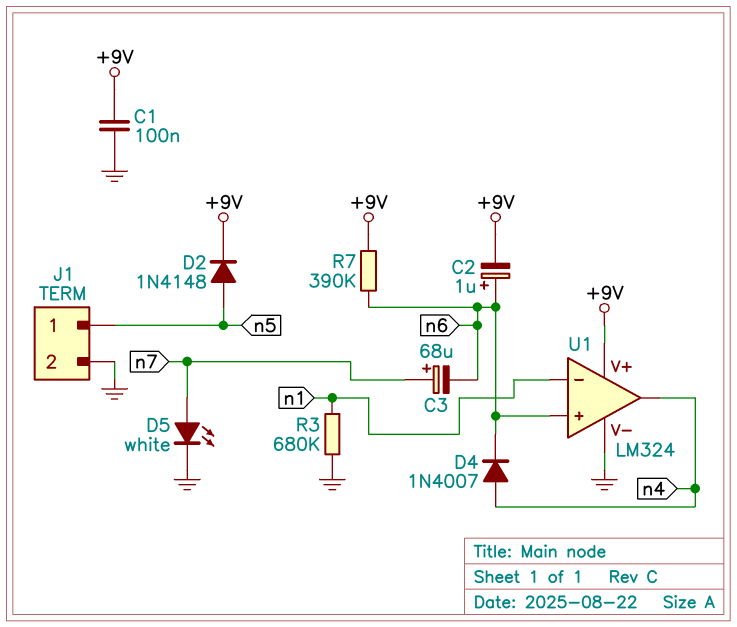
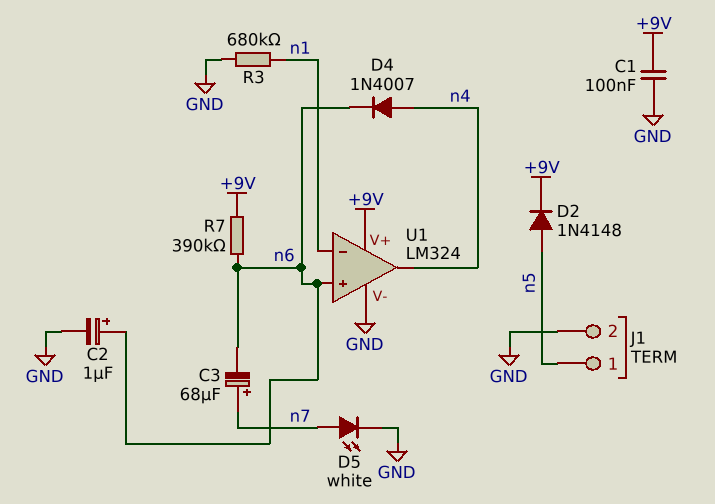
C2: 1uF (plus n6, minus +9V) -> 1uF (plus n6, minus GND)

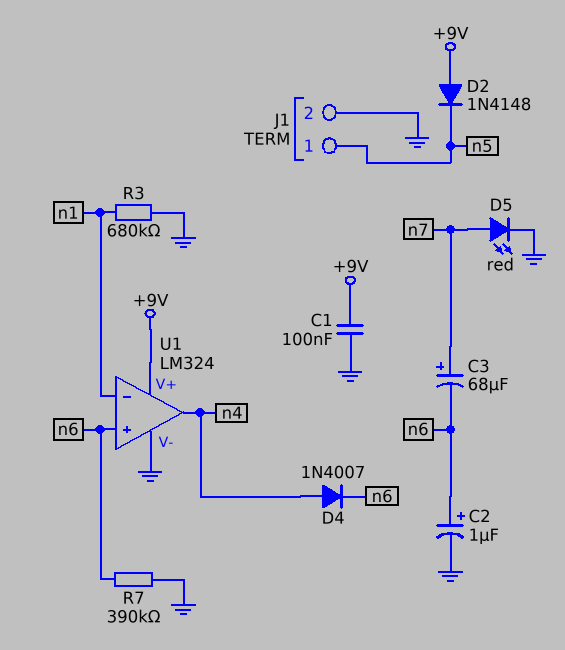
D2: diode 1N4148 (A n5, K +9V) -> diode 1N4148 (A +9V, K n5)
D5: LED white (A n7, K GND) -> LED red (A n7, K GND)
R7: 390k (+9V, n6) -> 390k (GND, n6)

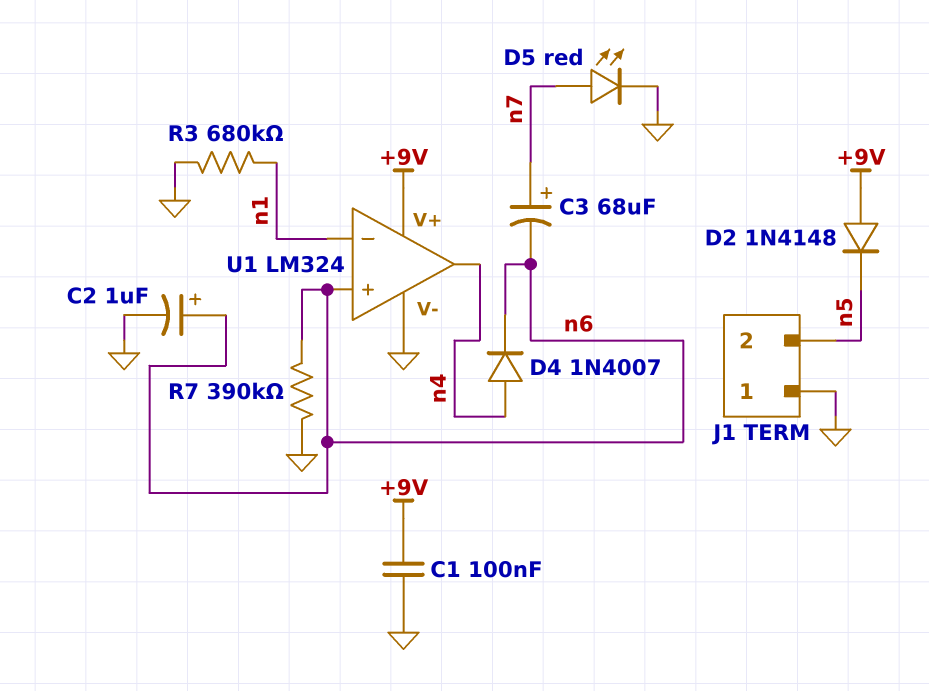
J1 pin 1: n5 -> GND
J1 pin 2: GND -> n5

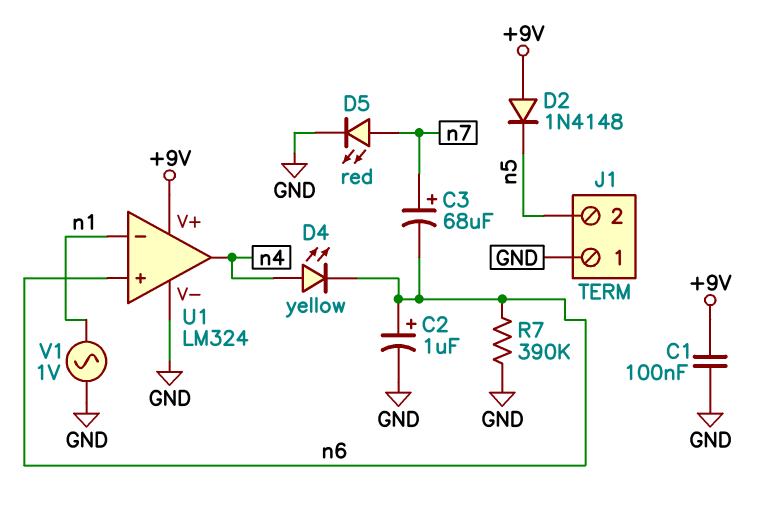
D4: diode 1N4007 (A n4, K n6) -> LED yellow (A n4, K n6)
R3: 680k (GND, n1) -> none
V1: none -> AC 1V (GND, n1)

